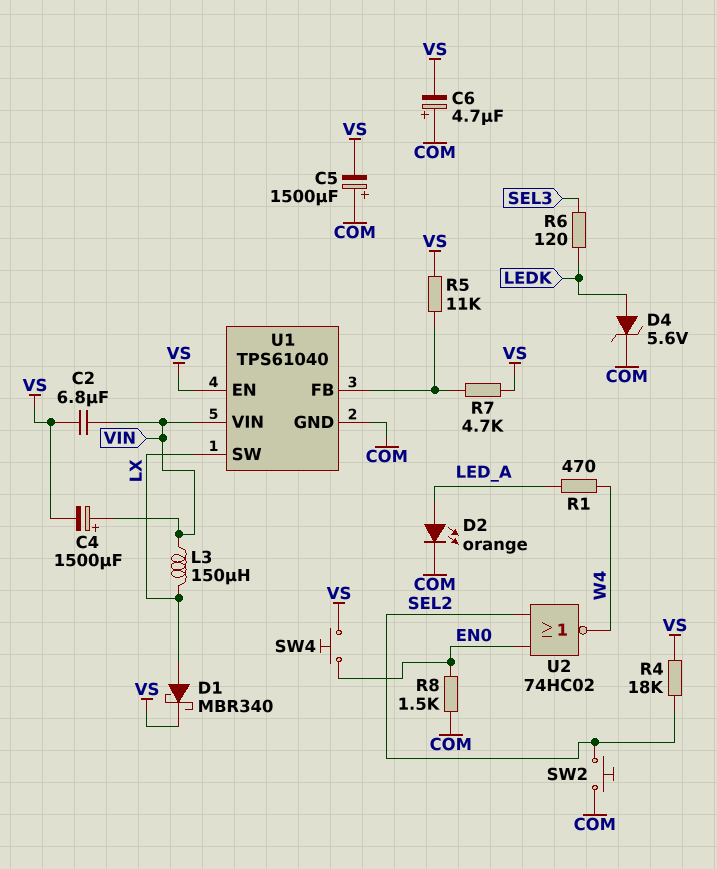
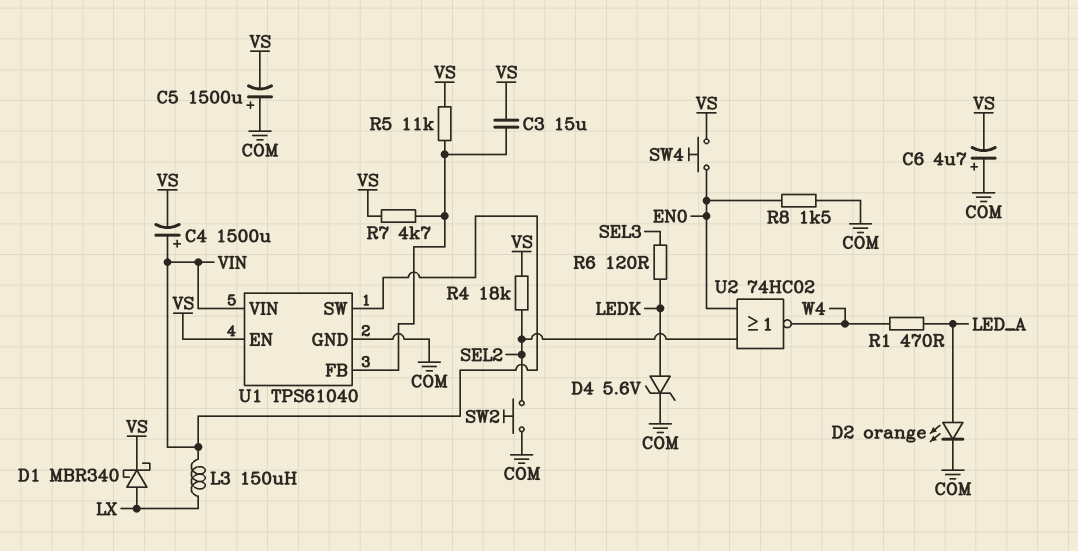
C2: 6.8uF (VIN, VS) -> none
C3: none -> 15uF (U1/FB, VS)
U1 pin SW: LX -> VIN

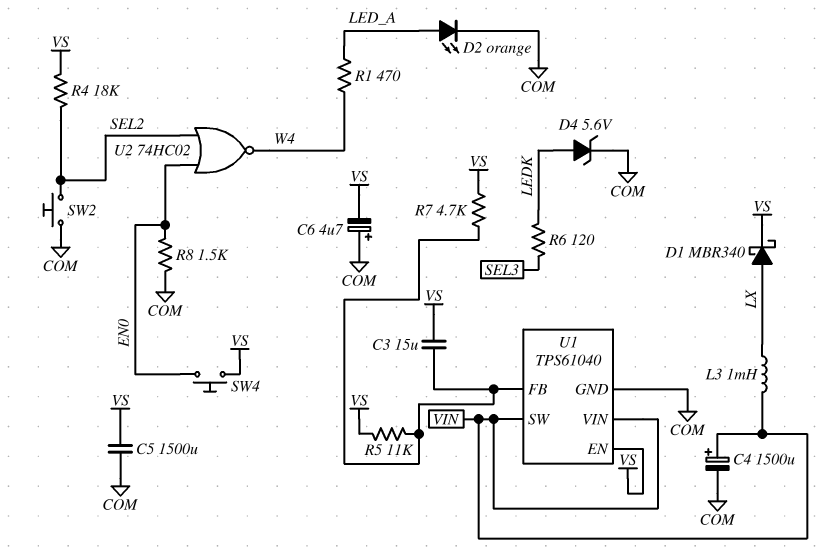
C4: 1500uF (plus VIN, minus VS) -> 1500uF (plus VIN, minus COM)
C5: 1500uF (plus COM, minus VS) -> 1500uF (COM, VS)
L3: 150uH (LX, VIN) -> 1mH (LX, VIN)

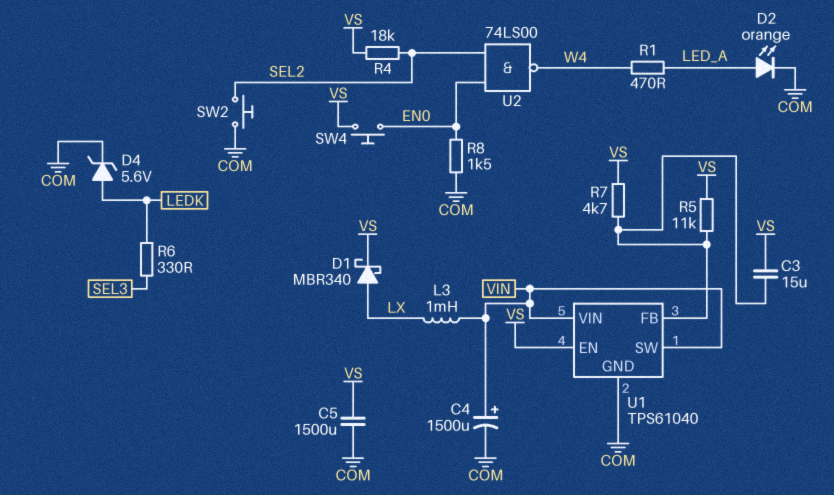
C6: 4.7uF (plus COM, minus VS) -> none
R6: 120 (LEDK, SEL3) -> 330 (LEDK, SEL3)
U2: NOR 74HC02 (in EN0, in SEL2, out W4) -> NAND 74LS00 (in EN0, in SEL2, out W4)

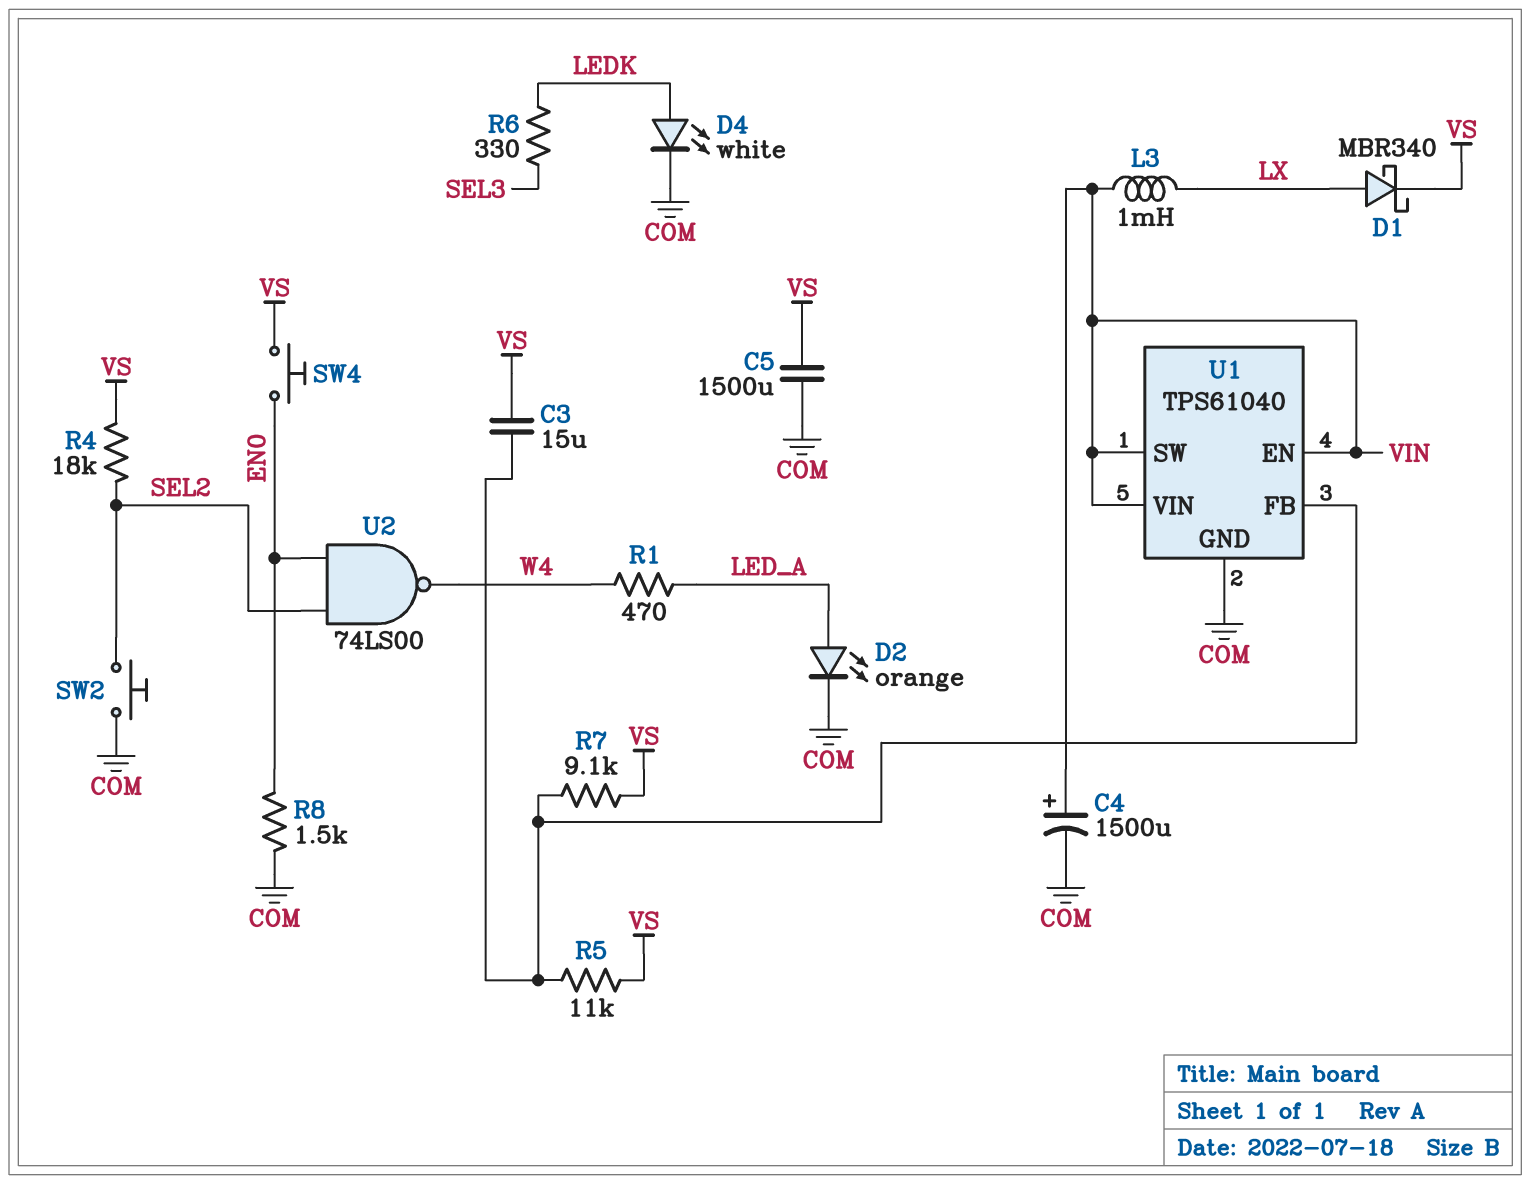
D4: zener 5.6V (A LEDK, K COM) -> LED white (A LEDK, K COM)
R7: 4.7k (U1/FB, VS) -> 9.1k (U1/FB, VS)
U1 pin EN: VS -> VIN

